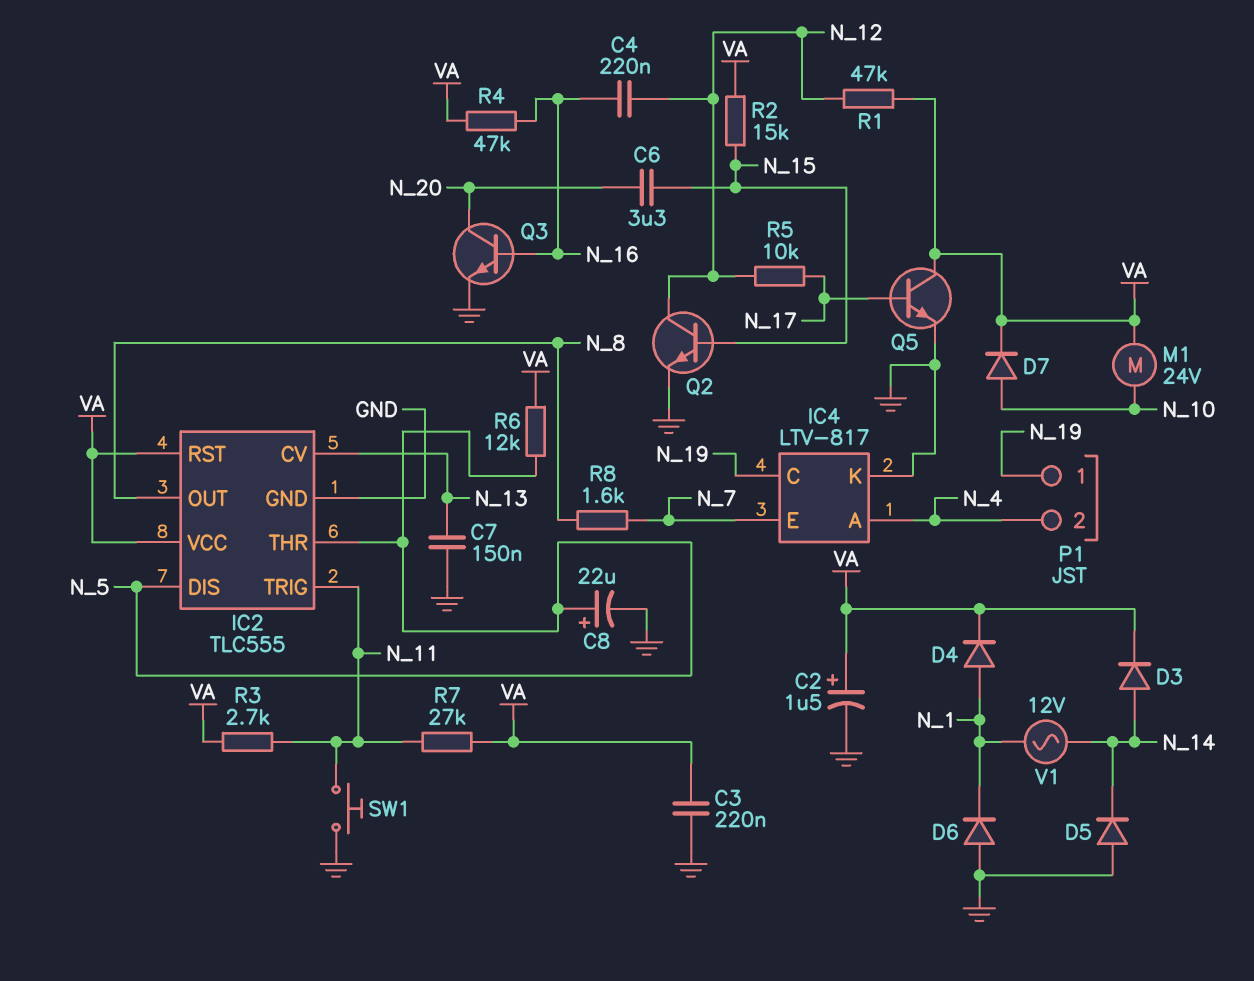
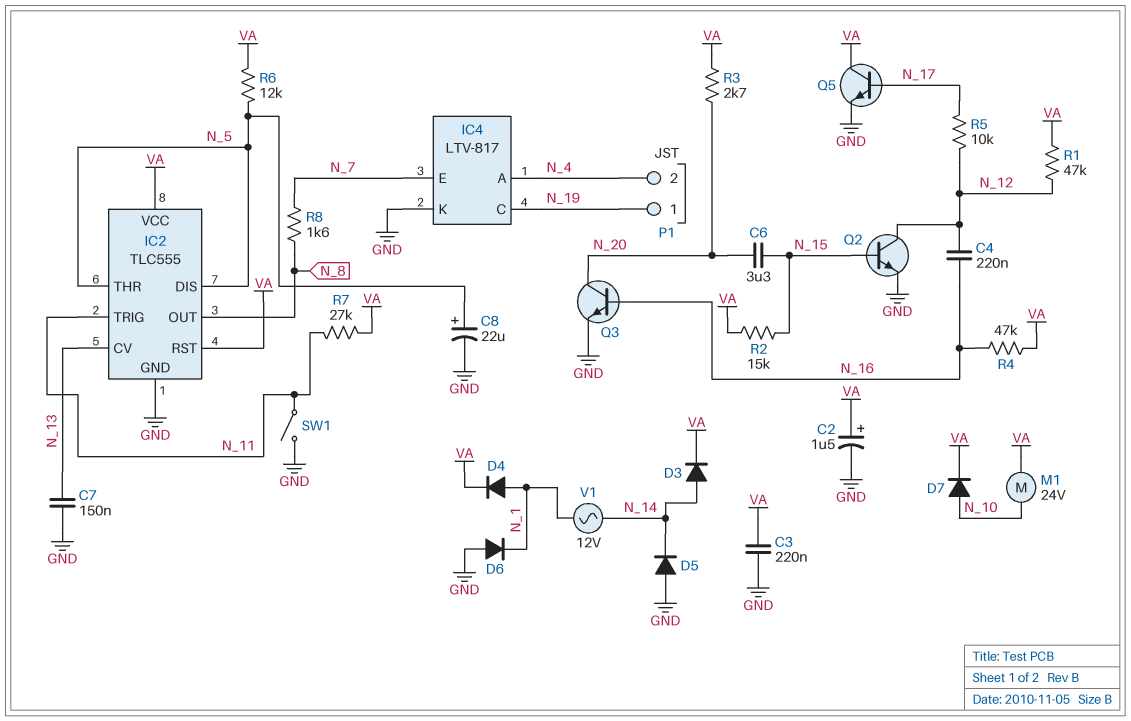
R3: 2.7k (N_11, VA) -> 2.7k (N_20, VA)
SW1: button (GND, N_11) -> switch (GND, N_11)

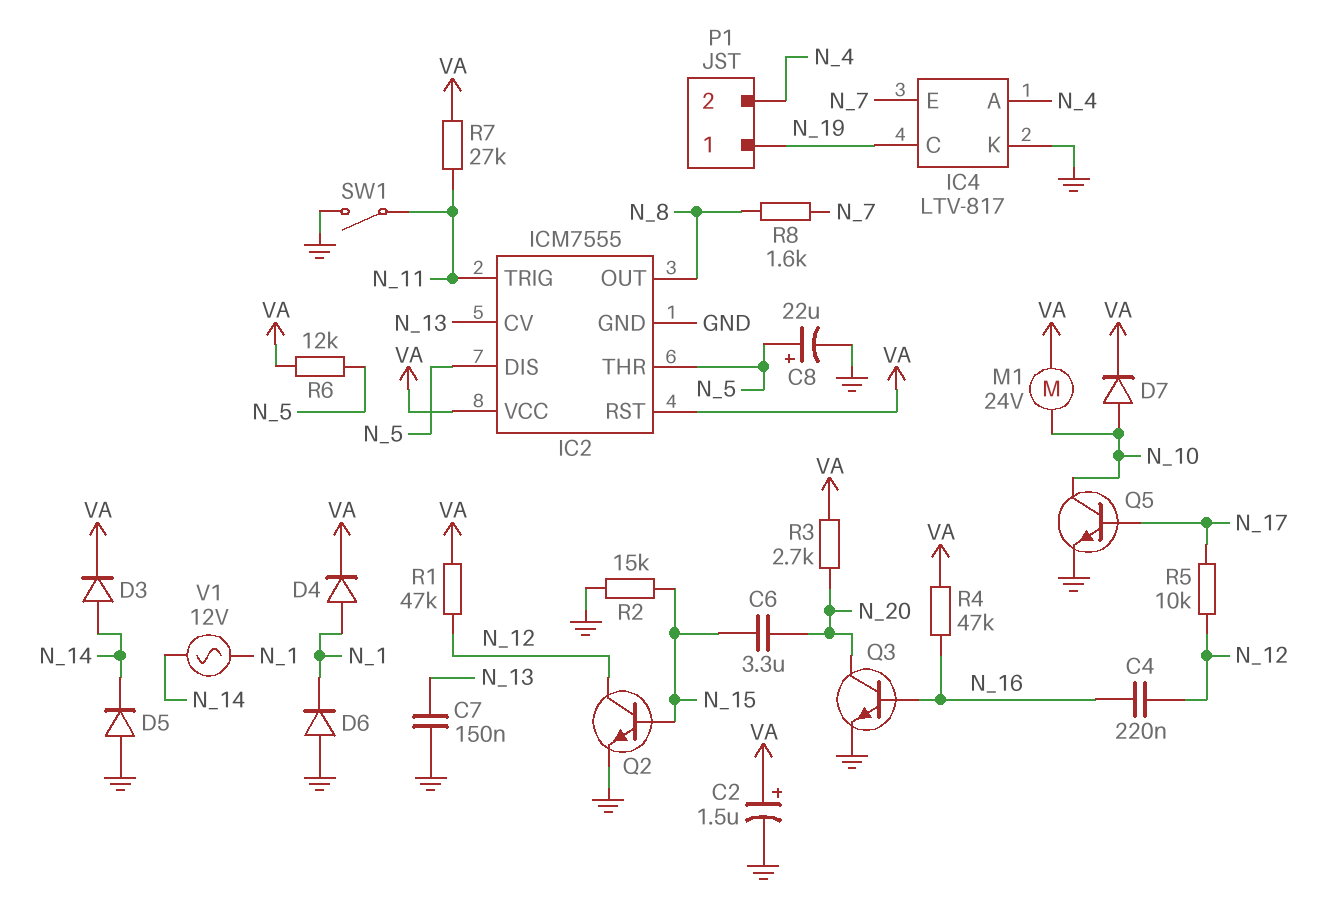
C3: 220nF (GND, VA) -> none
IC2: TLC555 -> ICM7555
Q5: NPN (B N_17, C VA, E GND) -> NPN (B N_17, C N_10, E GND)
R2: 15k (N_15, VA) -> 15k (GND, N_15)

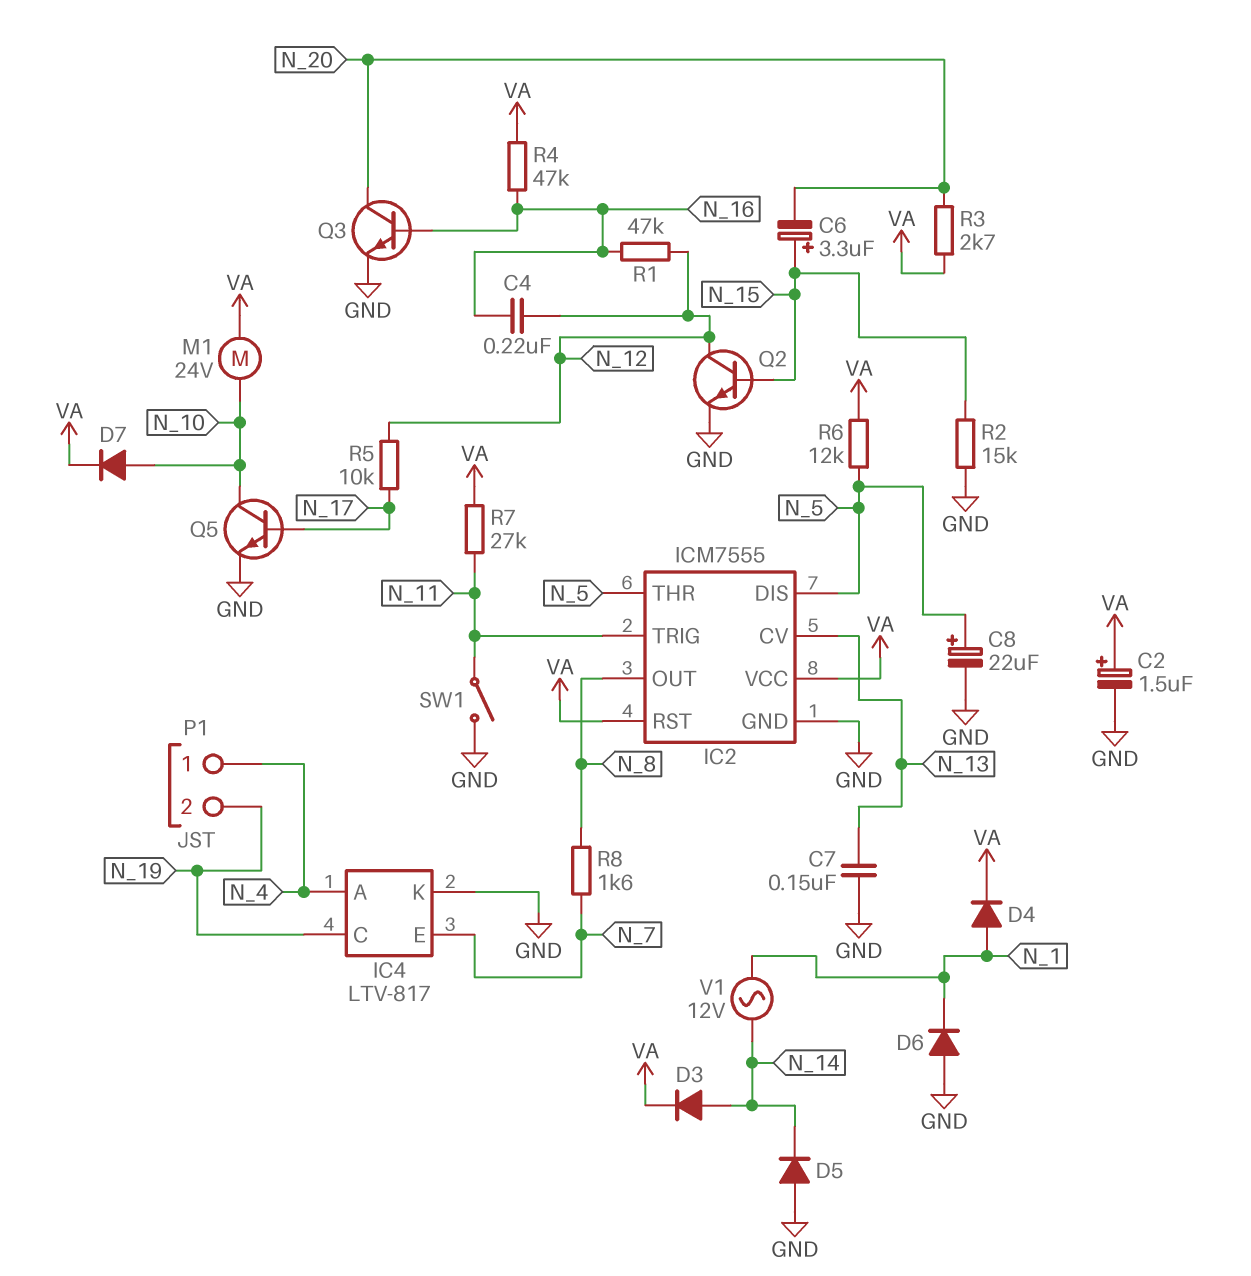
C6: 3.3uF (N_15, N_20) -> 3.3uF (plus N_15, minus N_20)
P1 pin 1: N_19 -> N_4
P1 pin 2: N_4 -> N_19
R1: 47k (N_12, VA) -> 47k (N_12, N_16)

